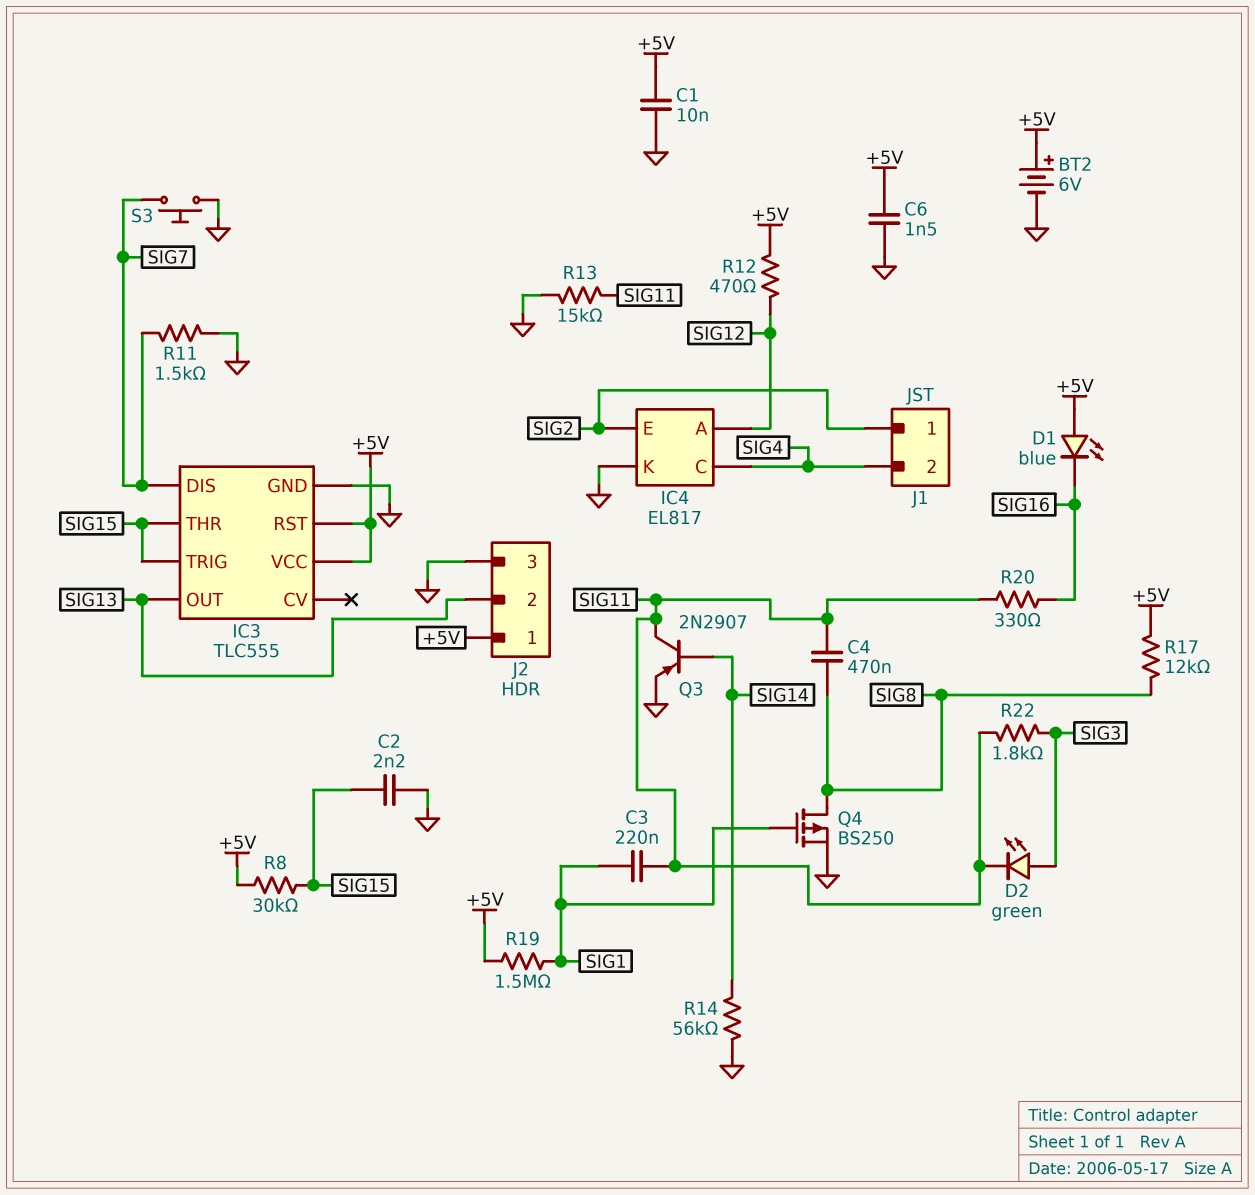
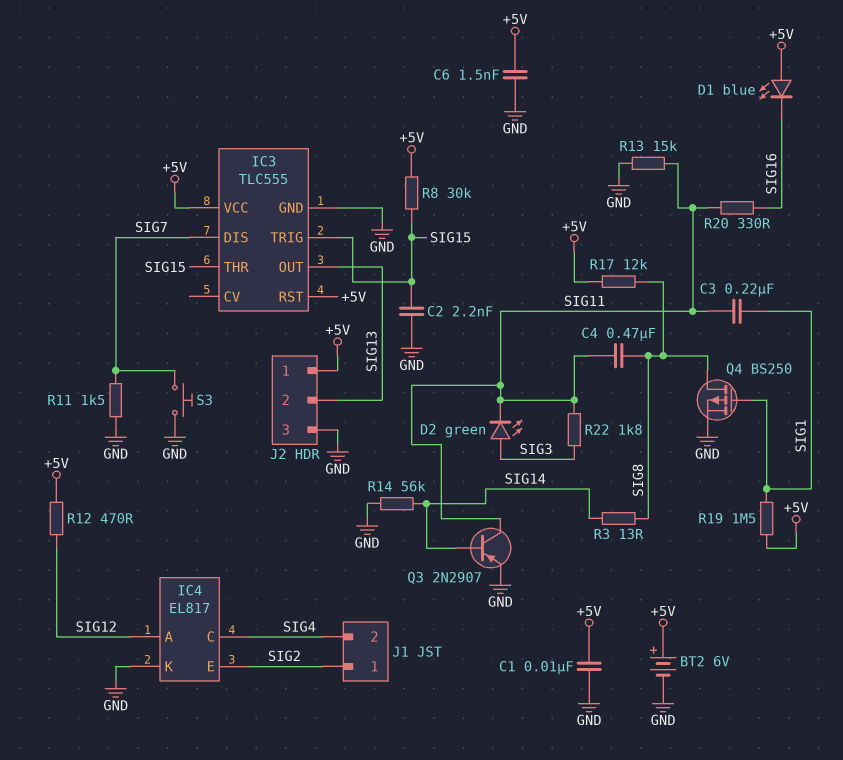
R3: none -> 13 (SIG8, SIG14)

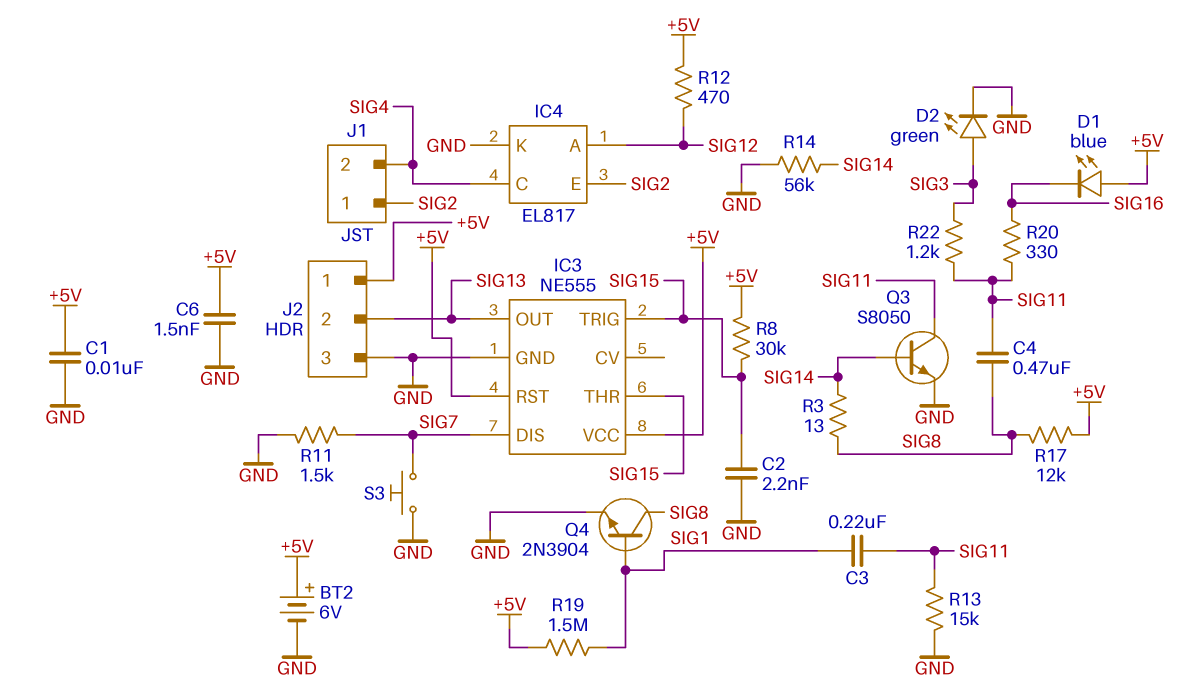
D2: LED green (A SIG3, K SIG11) -> LED green (A SIG3, K GND)
IC3: TLC555 -> NE555
Q3: PNP 2N2907 (B SIG14, C SIG11, E GND) -> NPN S8050 (B SIG14, C SIG11, E GND)
Q4: PMOS BS250 (G SIG1, D SIG8, S GND) -> NPN 2N3904 (B SIG1, C SIG8, E GND)
R22: 1.8k (SIG3, SIG11) -> 1.2k (SIG3, SIG11)

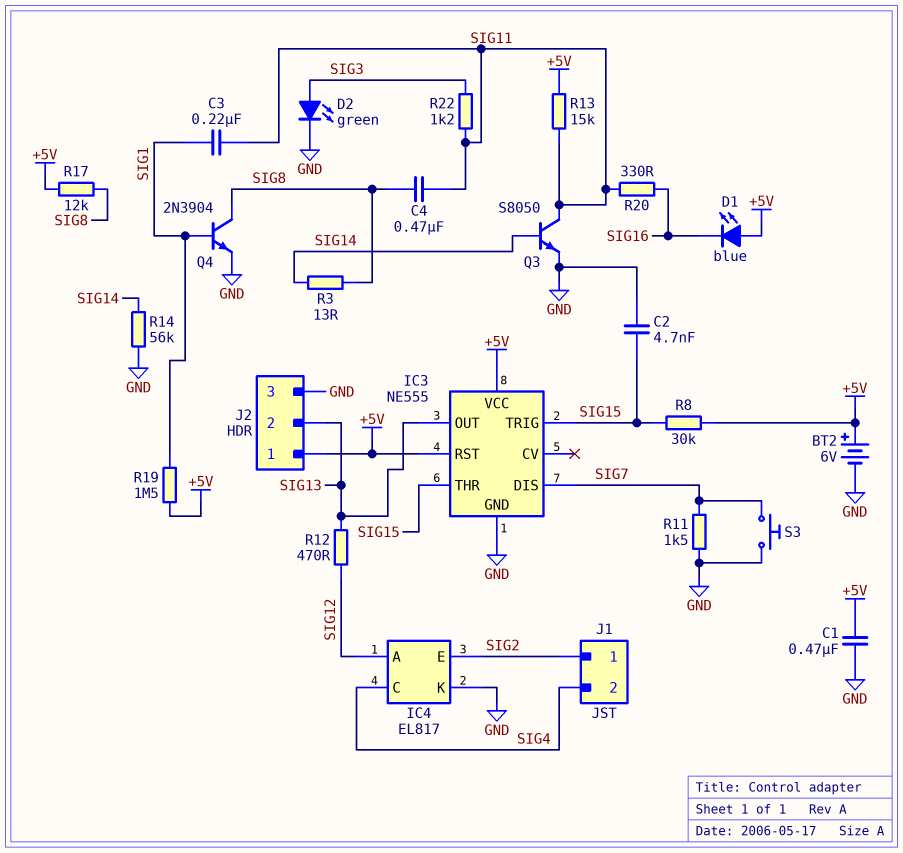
C1: 10nF (+5V, GND) -> 470nF (+5V, GND)
C2: 2.2nF (GND, SIG15) -> 4.7nF (GND, SIG15)
C6: 1.5nF (+5V, GND) -> none
R12: 470 (+5V, SIG12) -> 470 (SIG12, SIG13)
R13: 15k (GND, SIG11) -> 15k (+5V, SIG11)

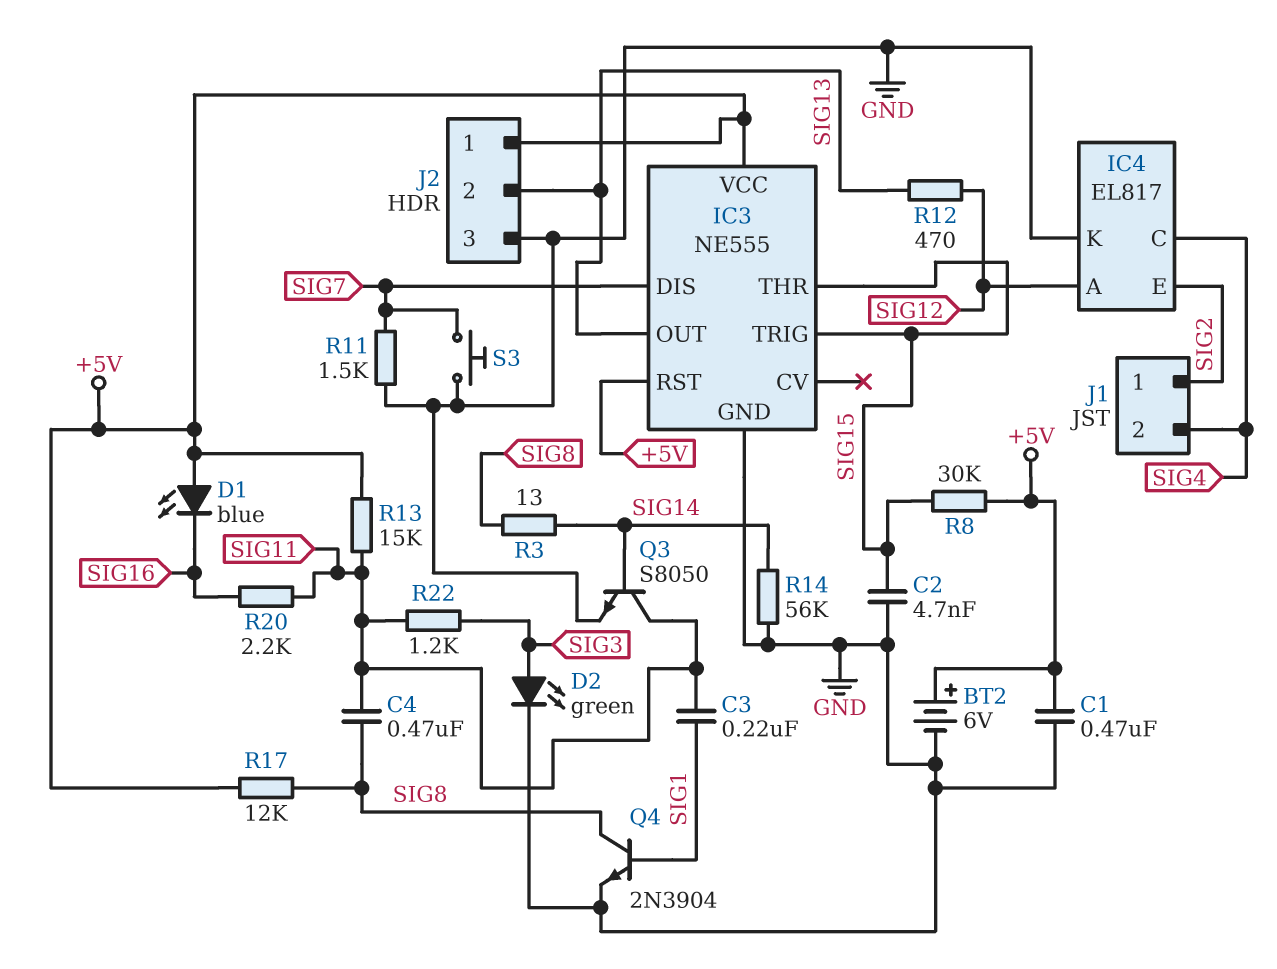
R19: 1.5M (+5V, SIG1) -> none
R20: 330 (SIG11, SIG16) -> 2.2k (SIG11, SIG16)

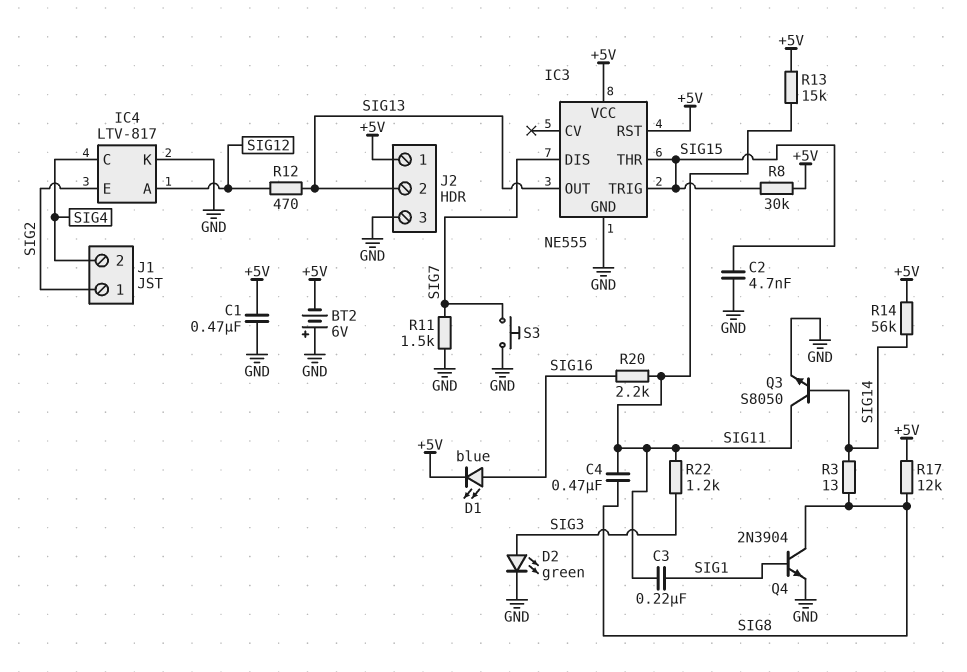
BT2: 6V (plus +5V, minus GND) -> 6V (plus GND, minus +5V)
D1: LED blue (A +5V, K SIG16) -> LED blue (A SIG16, K +5V)
IC4: EL817 -> LTV-817
R14: 56k (GND, SIG14) -> 56k (+5V, SIG14)

